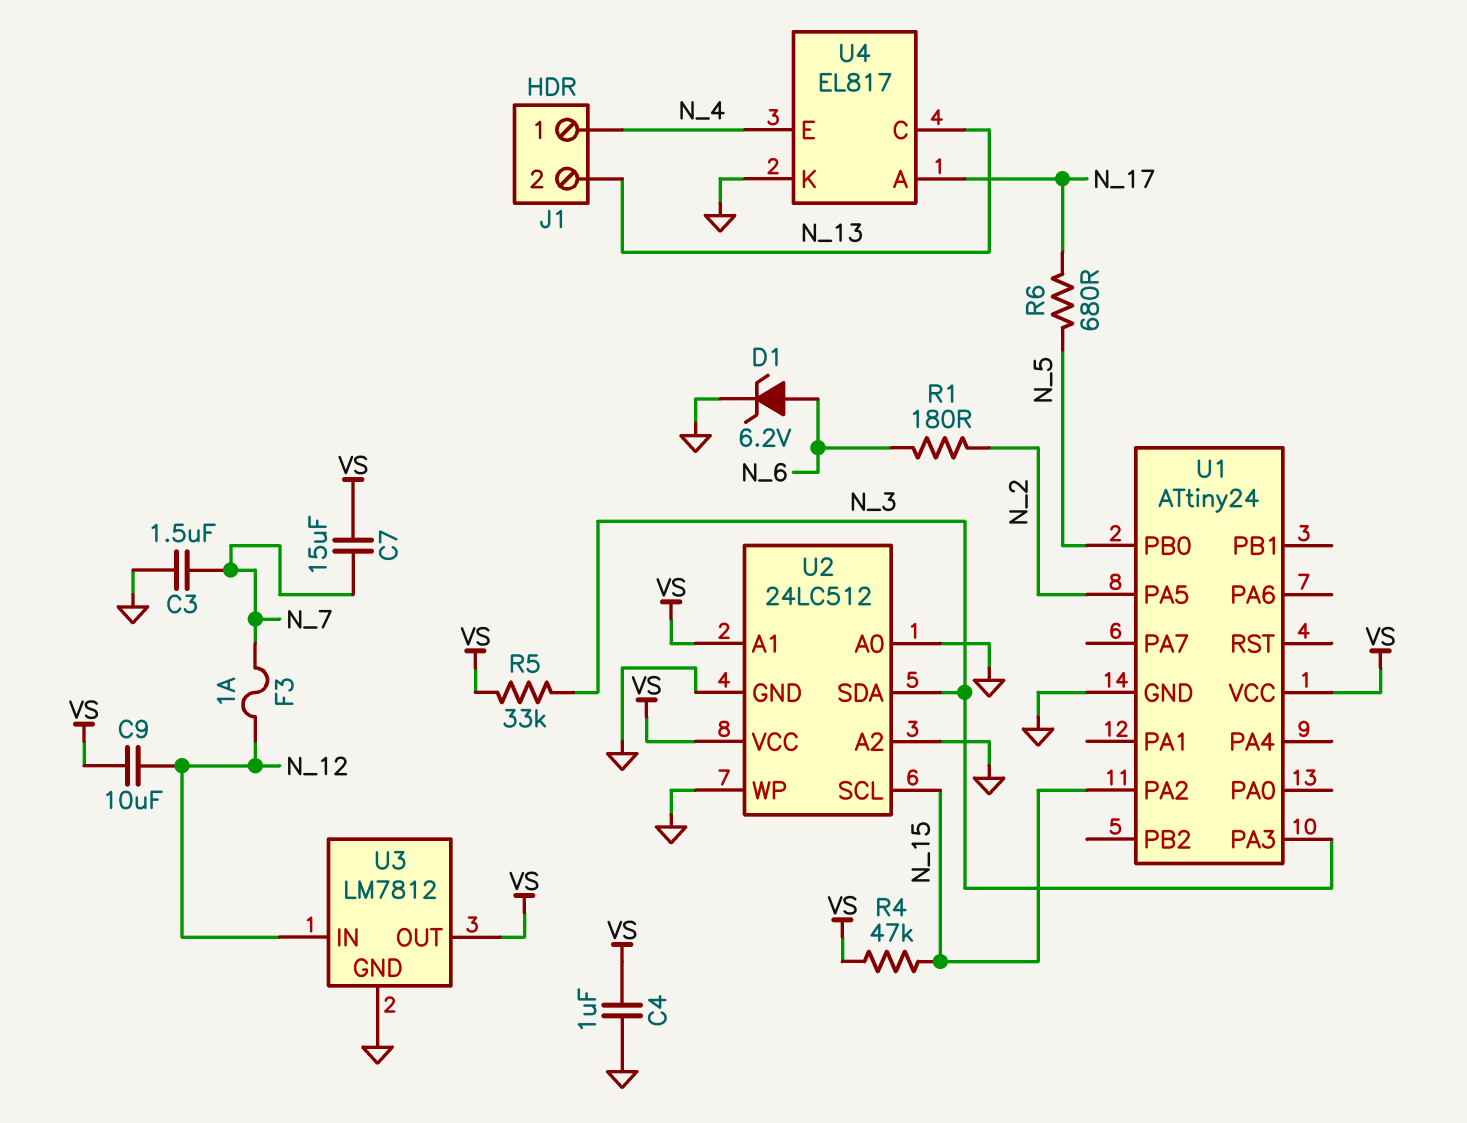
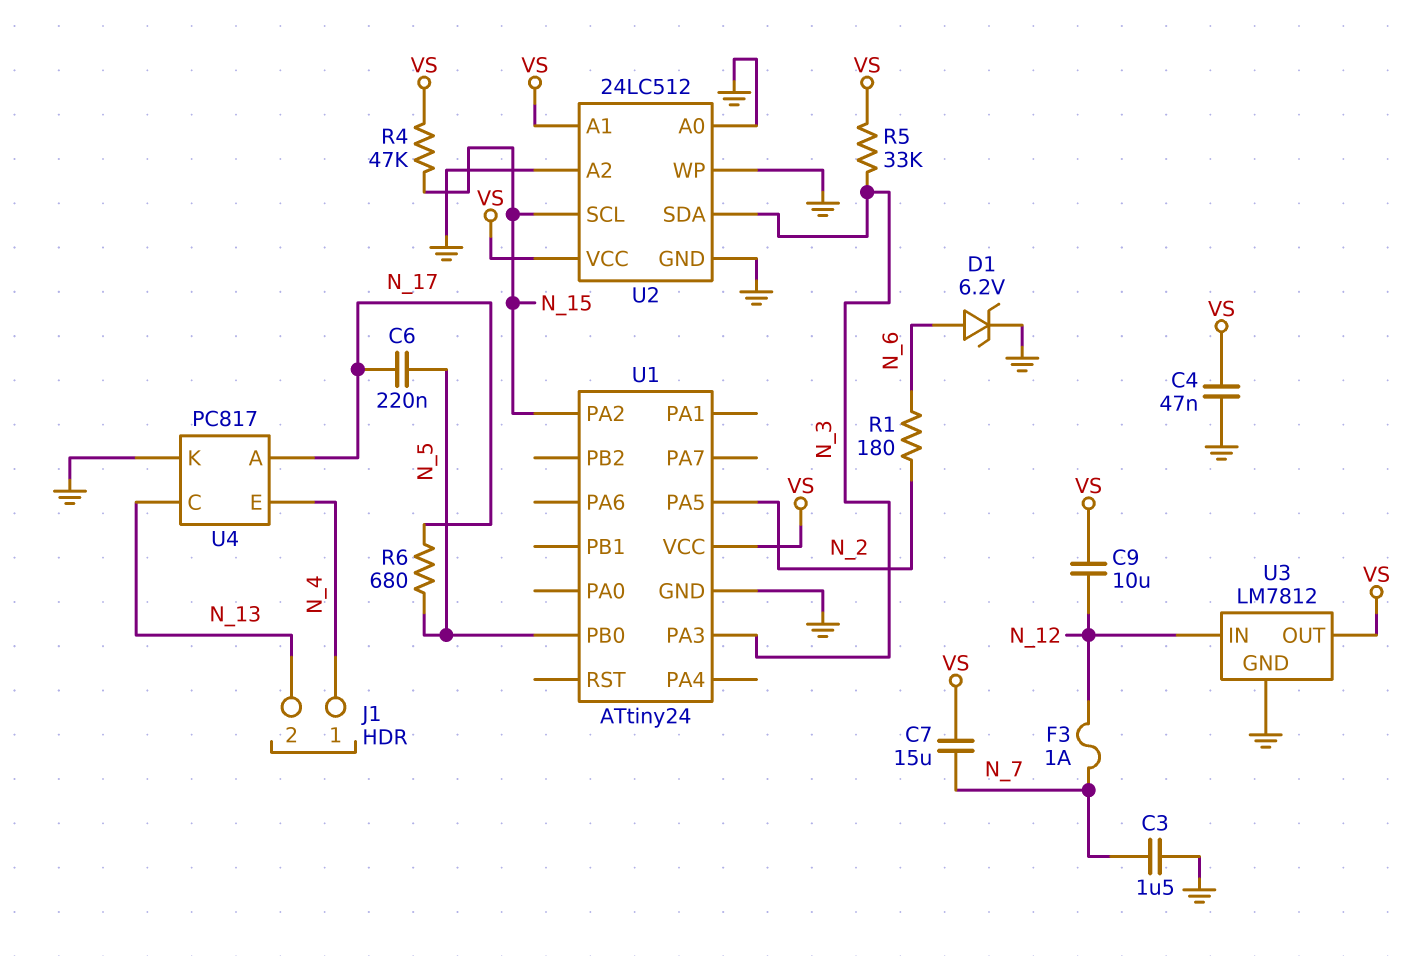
C4: 1uF (GND, VS) -> 47nF (GND, VS)
C6: none -> 220nF (N_5, N_17)
U4: EL817 -> PC817

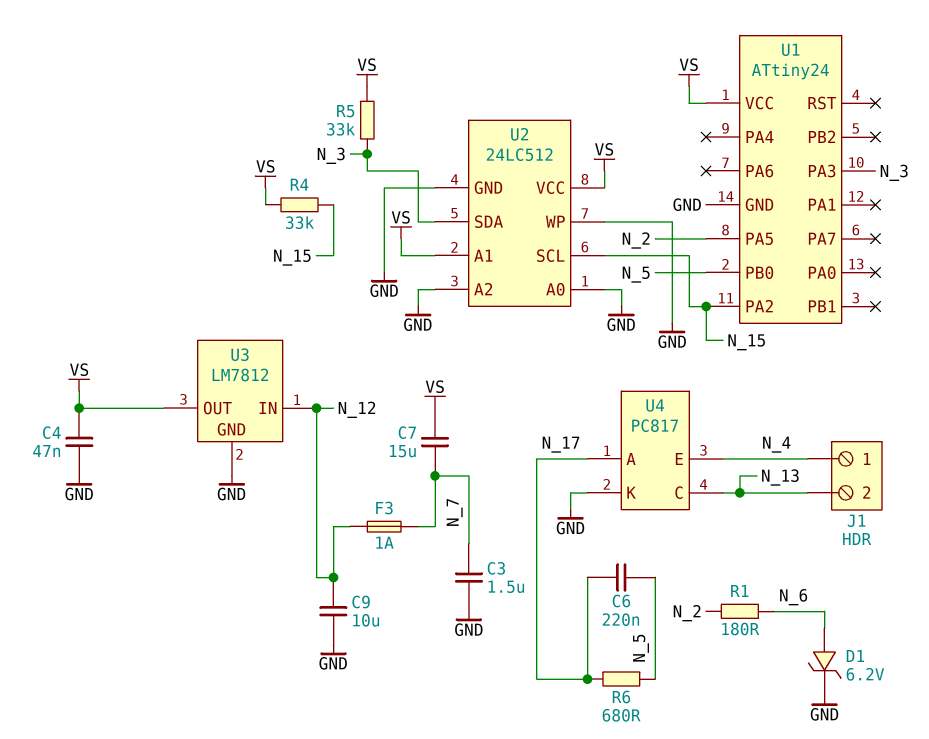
C9: 10uF (N_12, VS) -> 10uF (GND, N_12)
R4: 47k (N_15, VS) -> 33k (N_15, VS)

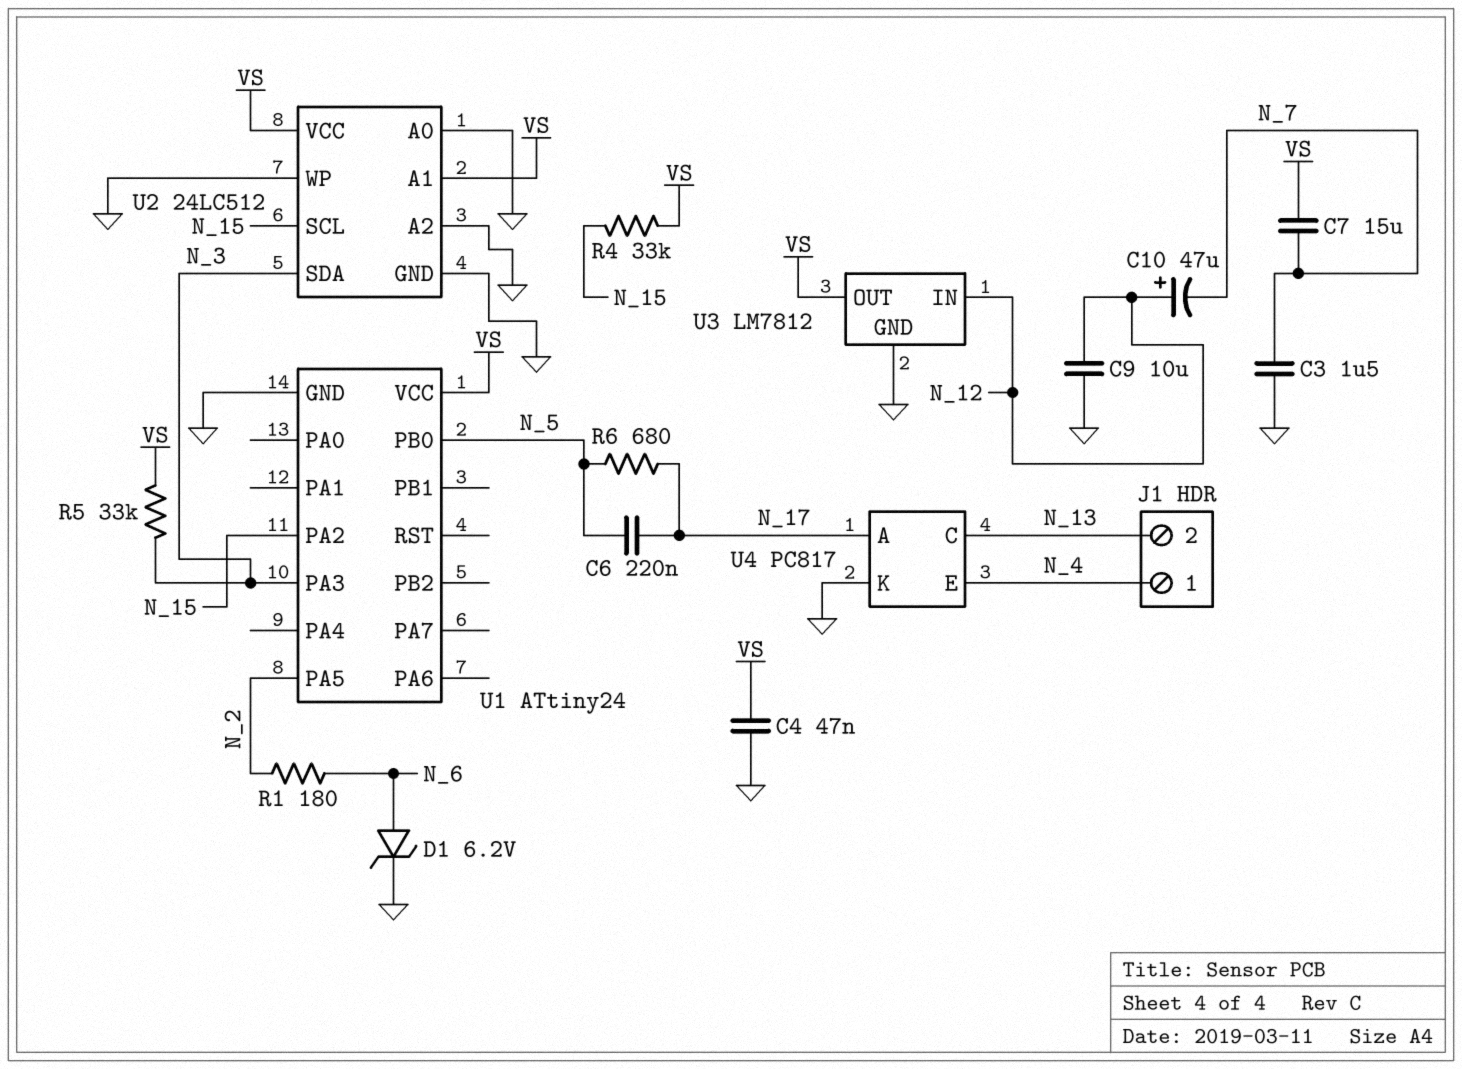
C10: none -> 47uF (plus N_12, minus N_7)
F3: 1A (N_7, N_12) -> none

